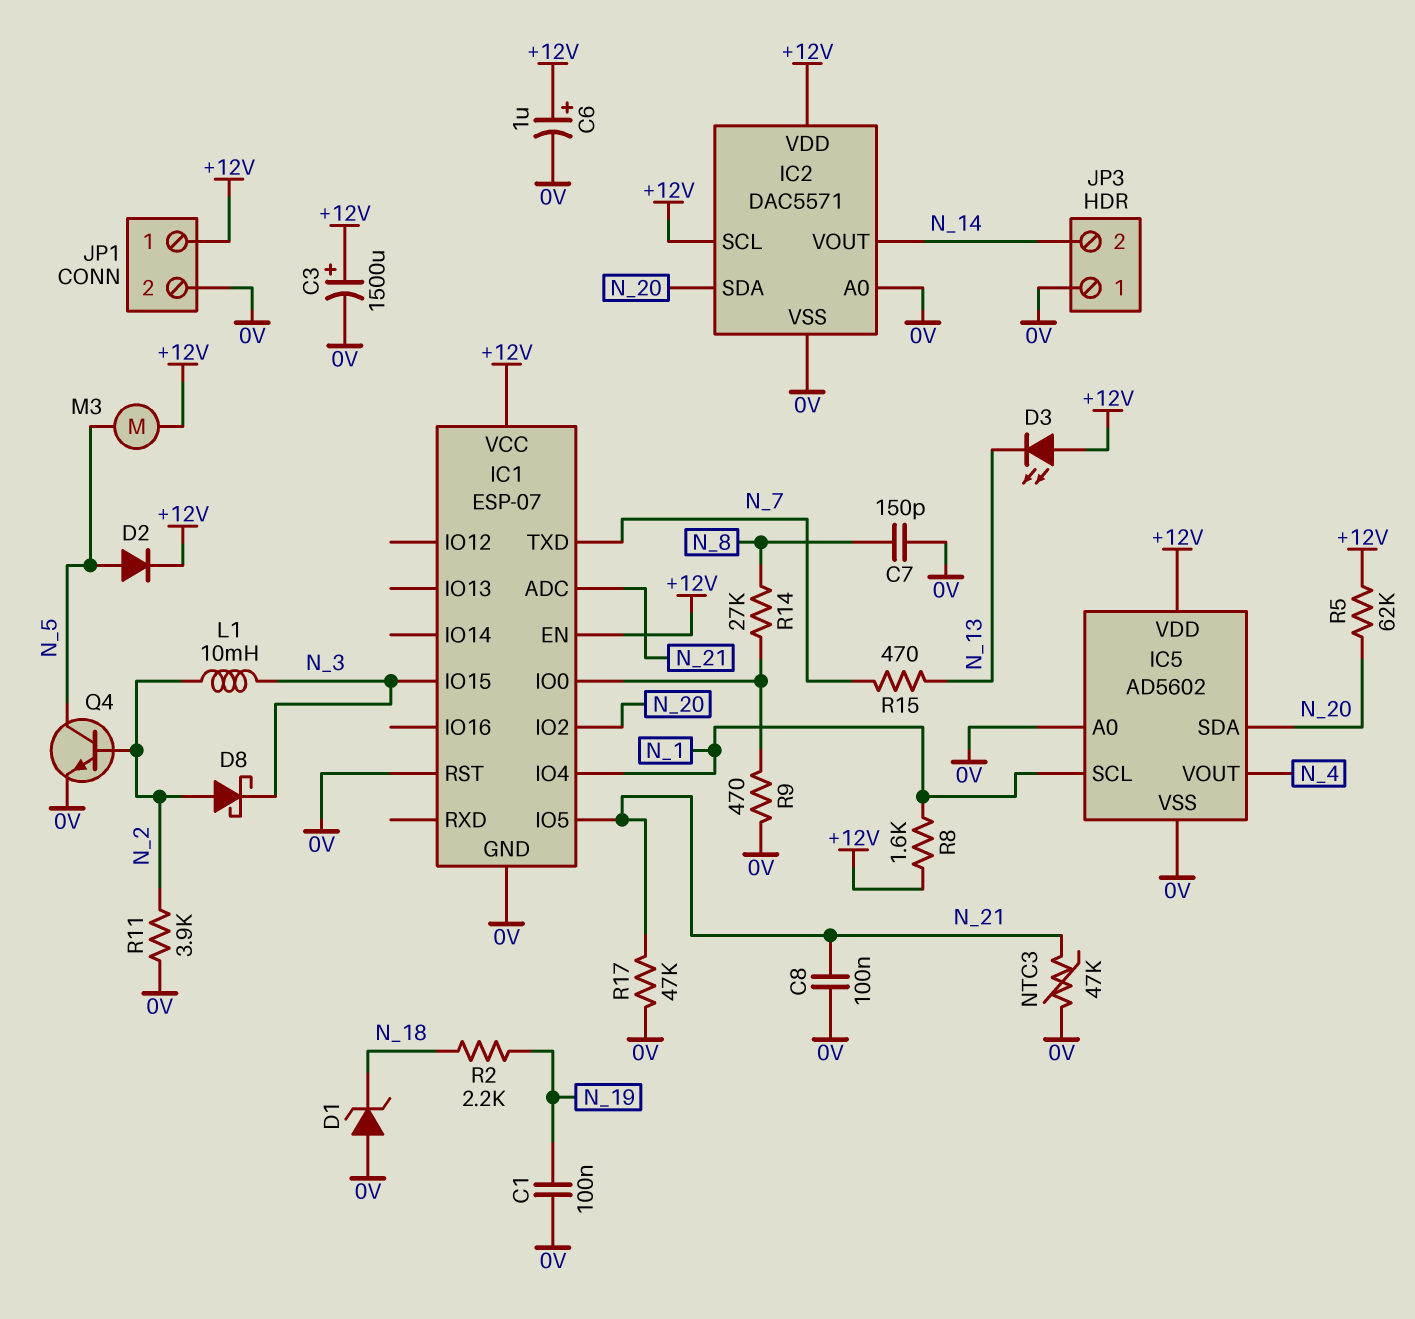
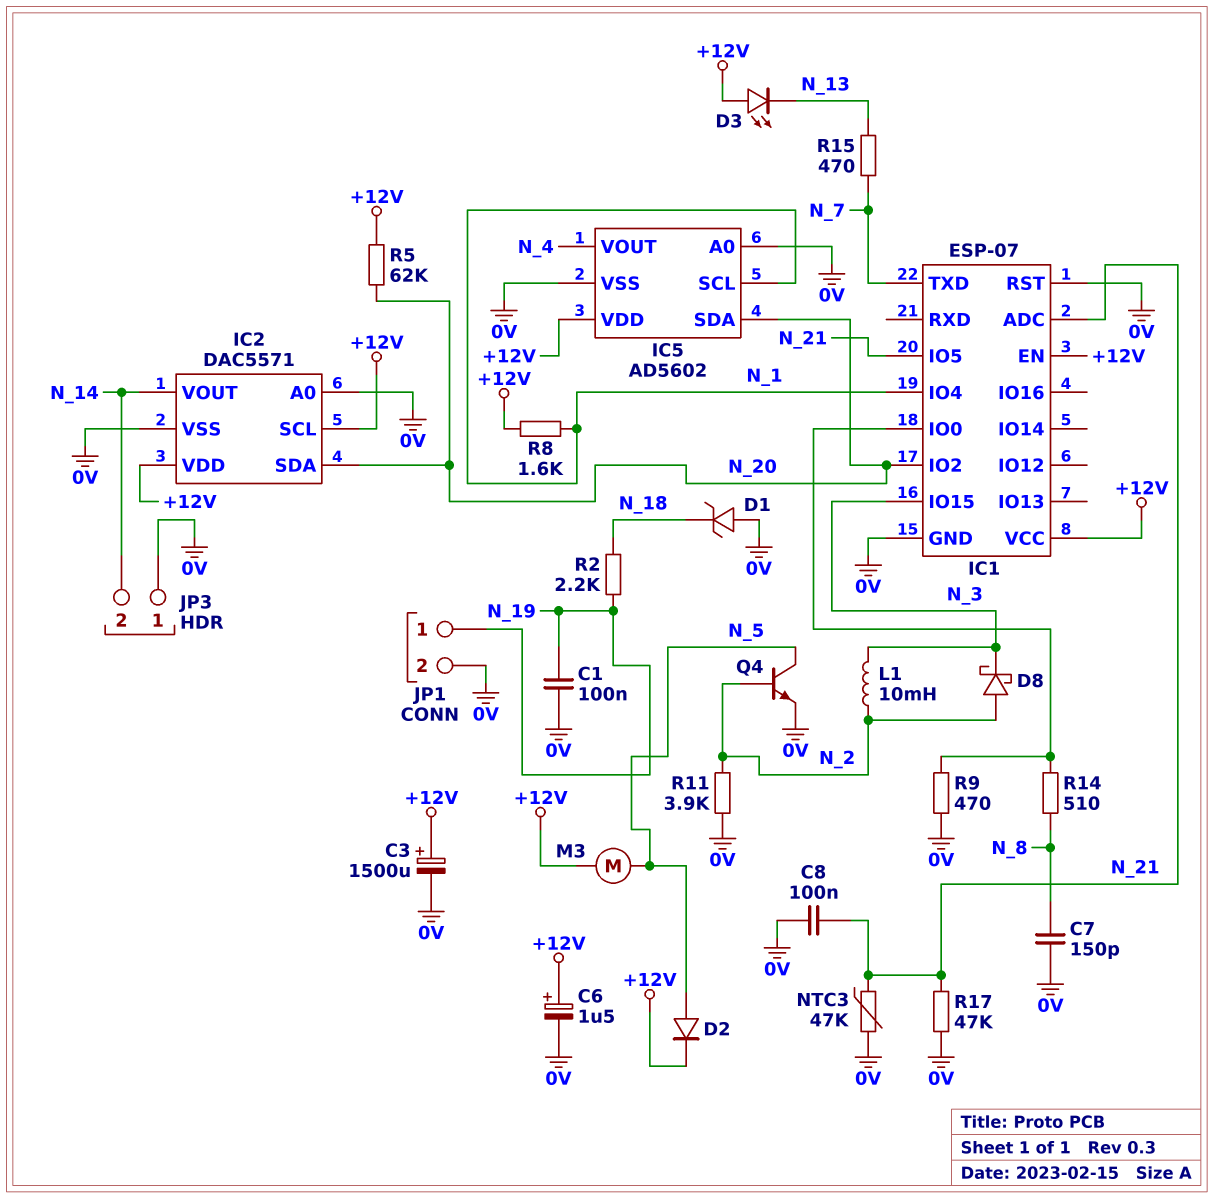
C6: 1uF (plus +12V, minus 0V) -> 1.5uF (plus +12V, minus 0V)
JP1 pin 1: +12V -> N_19
R14: 27k (IC1/IO0, N_8) -> 510 (IC1/IO0, N_8)

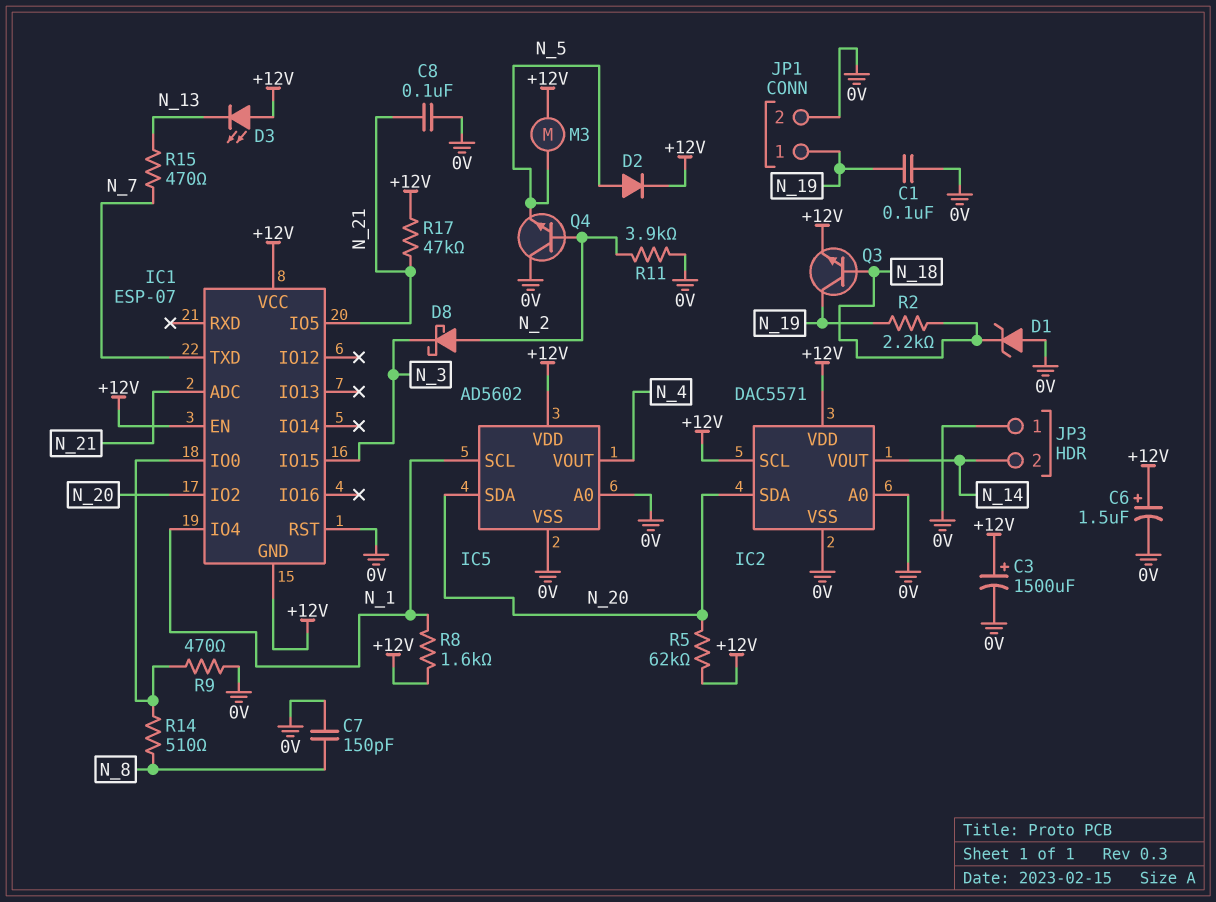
IC1 pin GND: 0V -> +12V
L1: 10mH (N_2, N_3) -> none
NTC3: 47k (0V, N_21) -> none
Q3: none -> NPN (B N_18, C N_19, E +12V)
Q4: NPN (B N_2, C N_5, E 0V) -> NPN (B N_2, C 0V, E N_5)
R17: 47k (0V, N_21) -> 47k (+12V, N_21)

